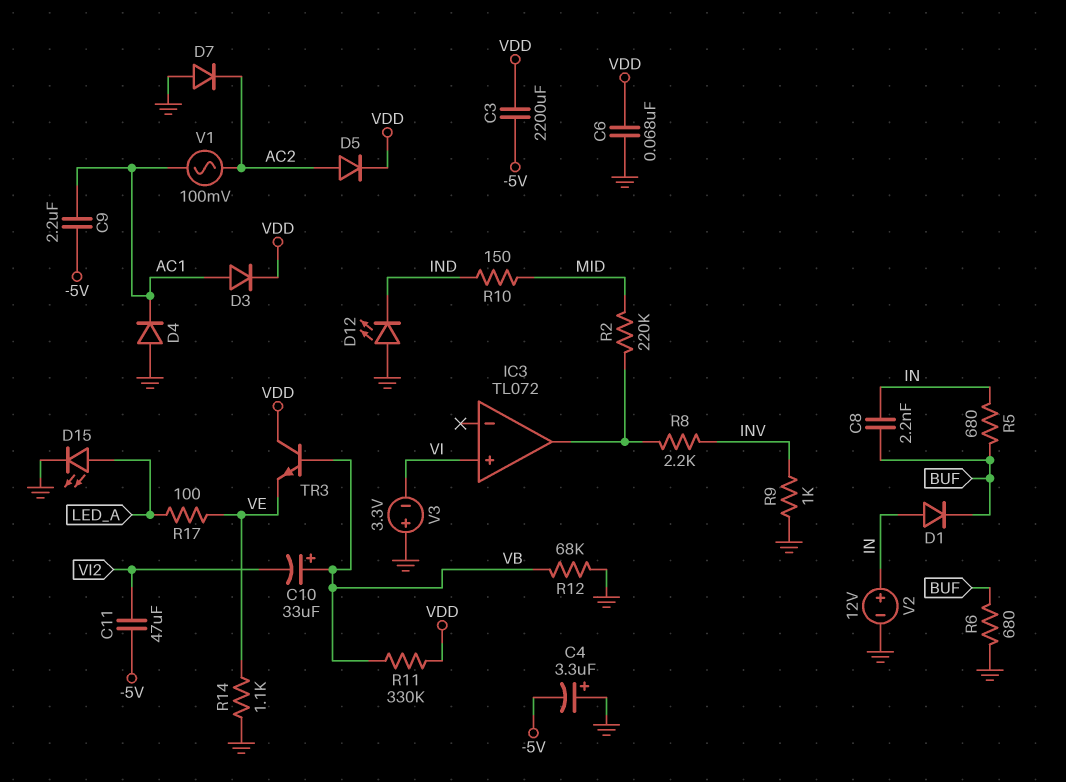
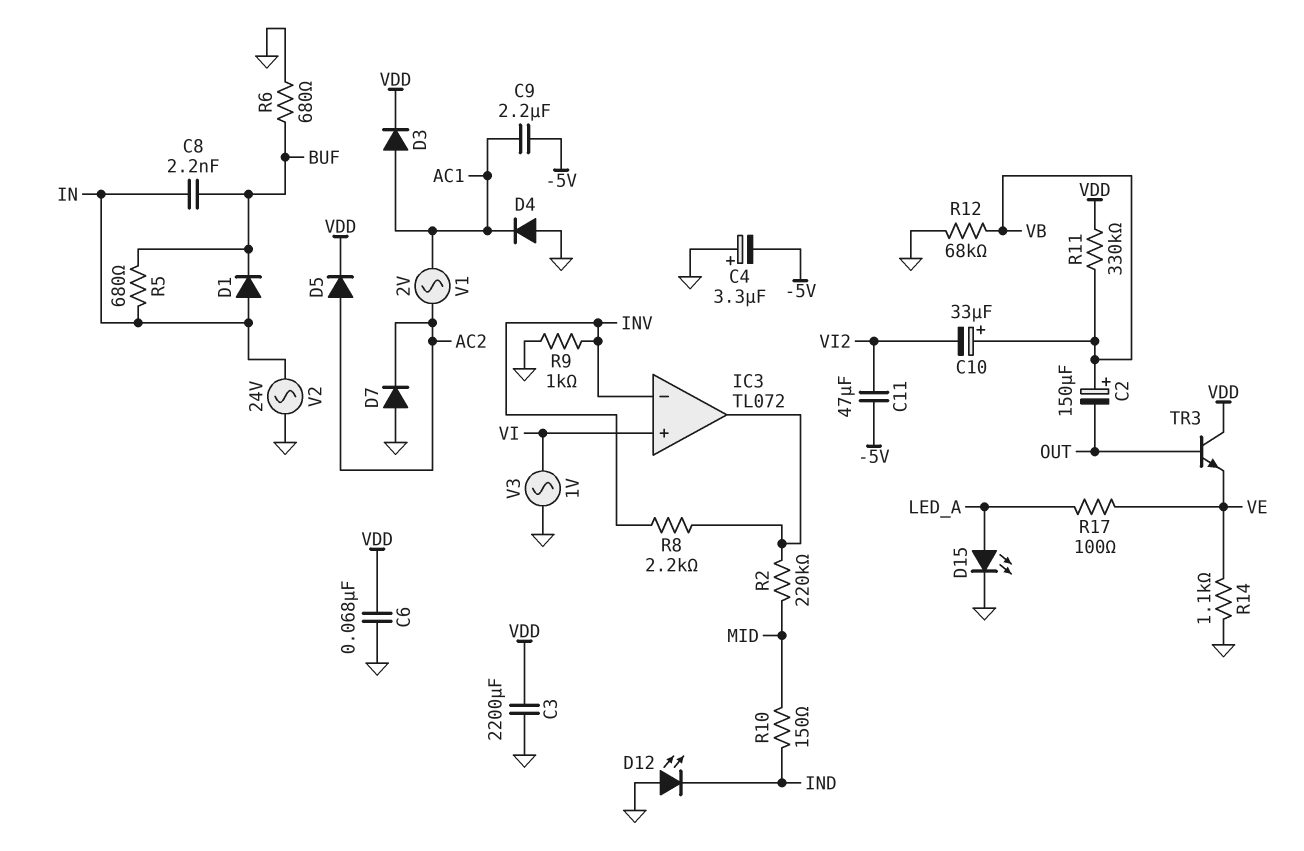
C2: none -> 150uF (plus VB, minus OUT)
C3: 2200uF (-5V, VDD) -> 2200uF (GND, VDD)
IC3 pin in-: none -> INV
TR3: NPN (B VB, C VDD, E VE) -> NPN (B OUT, C VDD, E VE)
V1: AC 100mV (AC1, AC2) -> AC 2V (AC1, AC2)
V2: 12V (plus IN, minus GND) -> AC 24V (GND, IN)
V3: 3.3V (plus GND, minus VI) -> AC 1V (GND, VI)

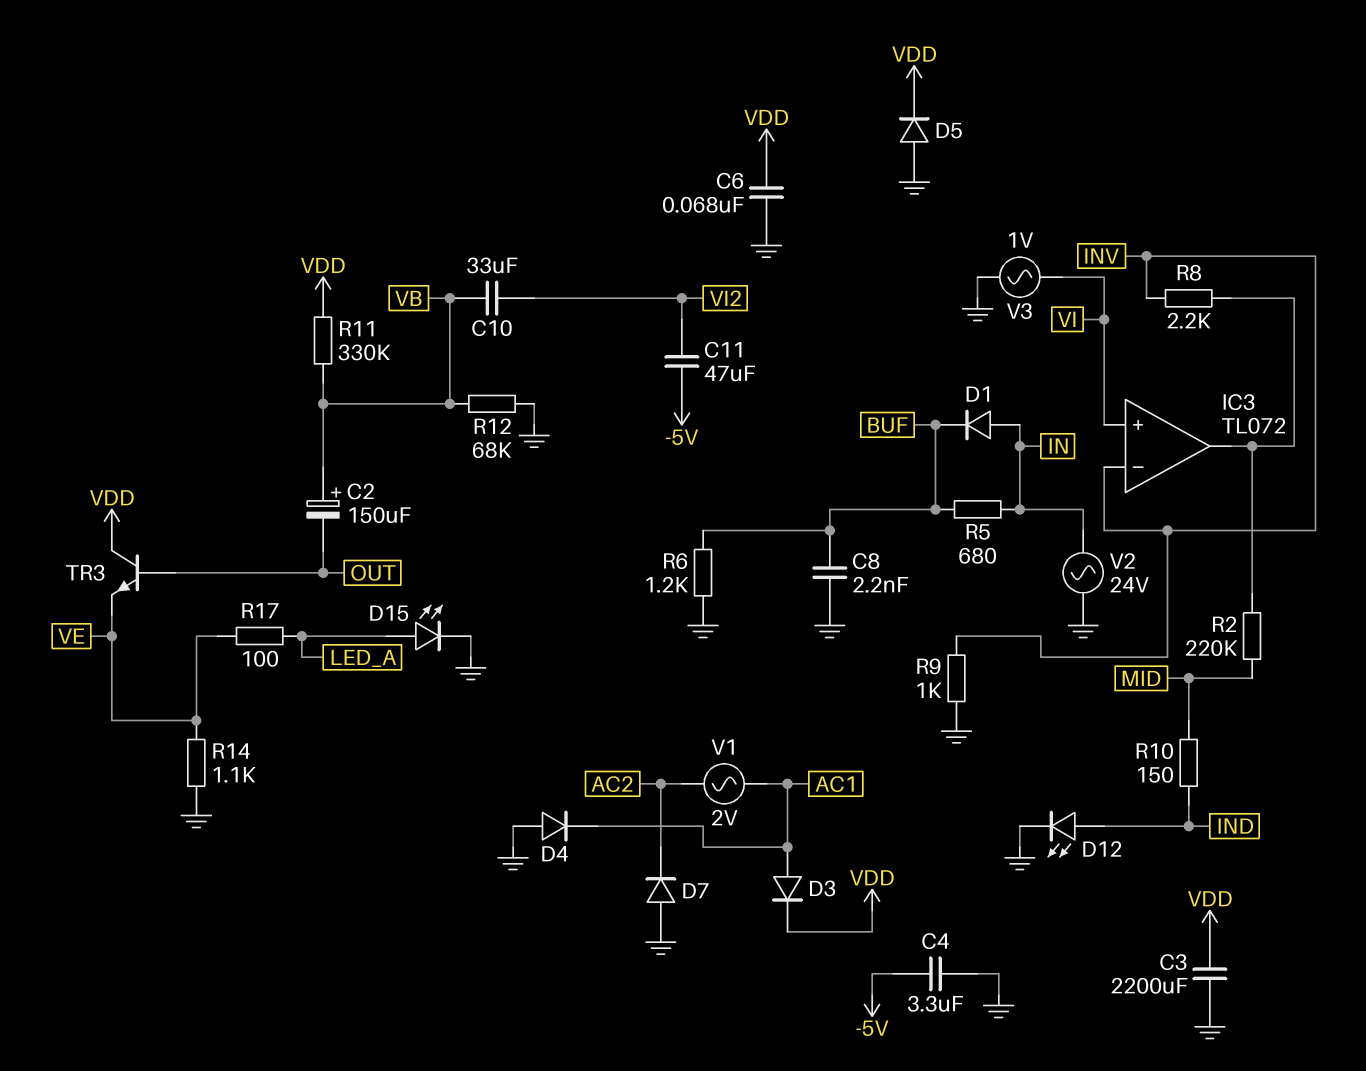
C4: 3.3uF (plus GND, minus -5V) -> 3.3uF (-5V, GND)
C8: 2.2nF (BUF, IN) -> 2.2nF (BUF, GND)
C9: 2.2uF (-5V, AC1) -> none
C10: 33uF (plus VB, minus VI2) -> 33uF (VB, VI2)
D5: diode (A AC2, K VDD) -> diode (A GND, K VDD)
D12: LED (A GND, K IND) -> LED (A IND, K GND)
R6: 680 (BUF, GND) -> 1.2k (BUF, GND)

